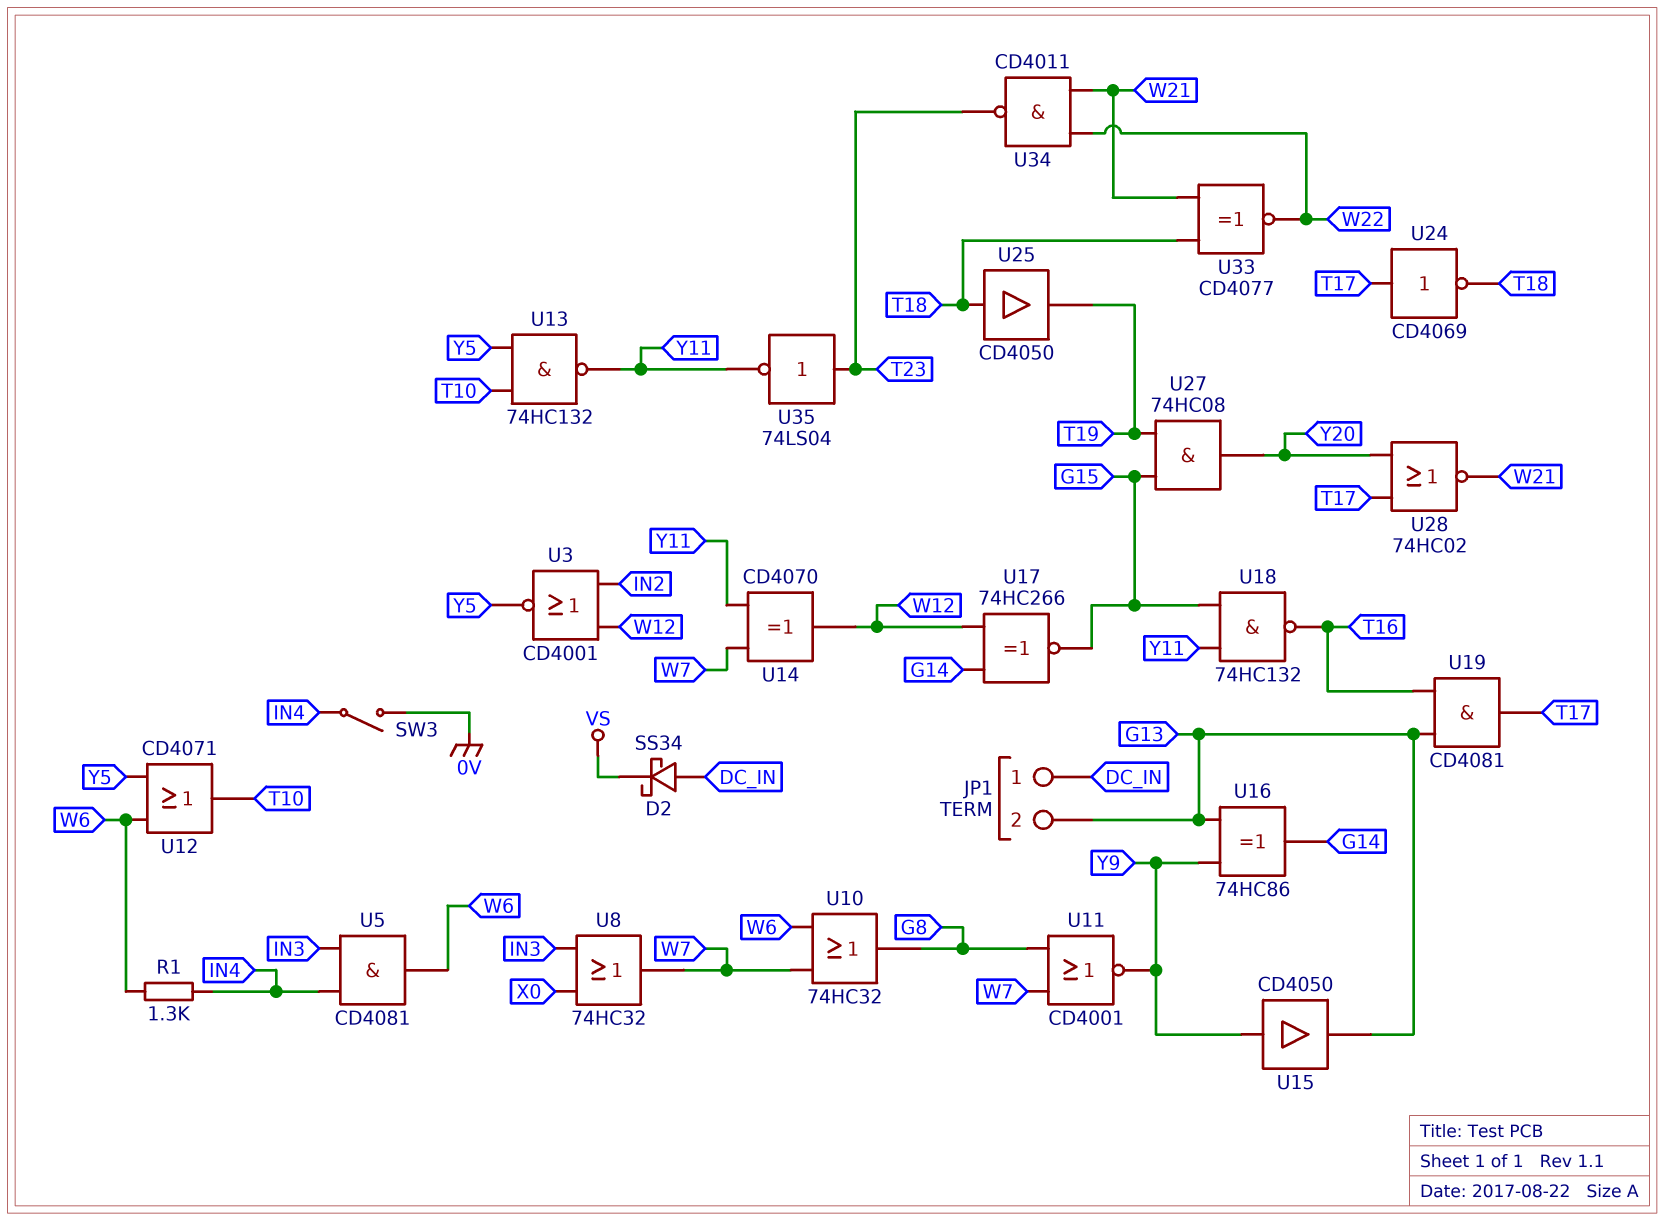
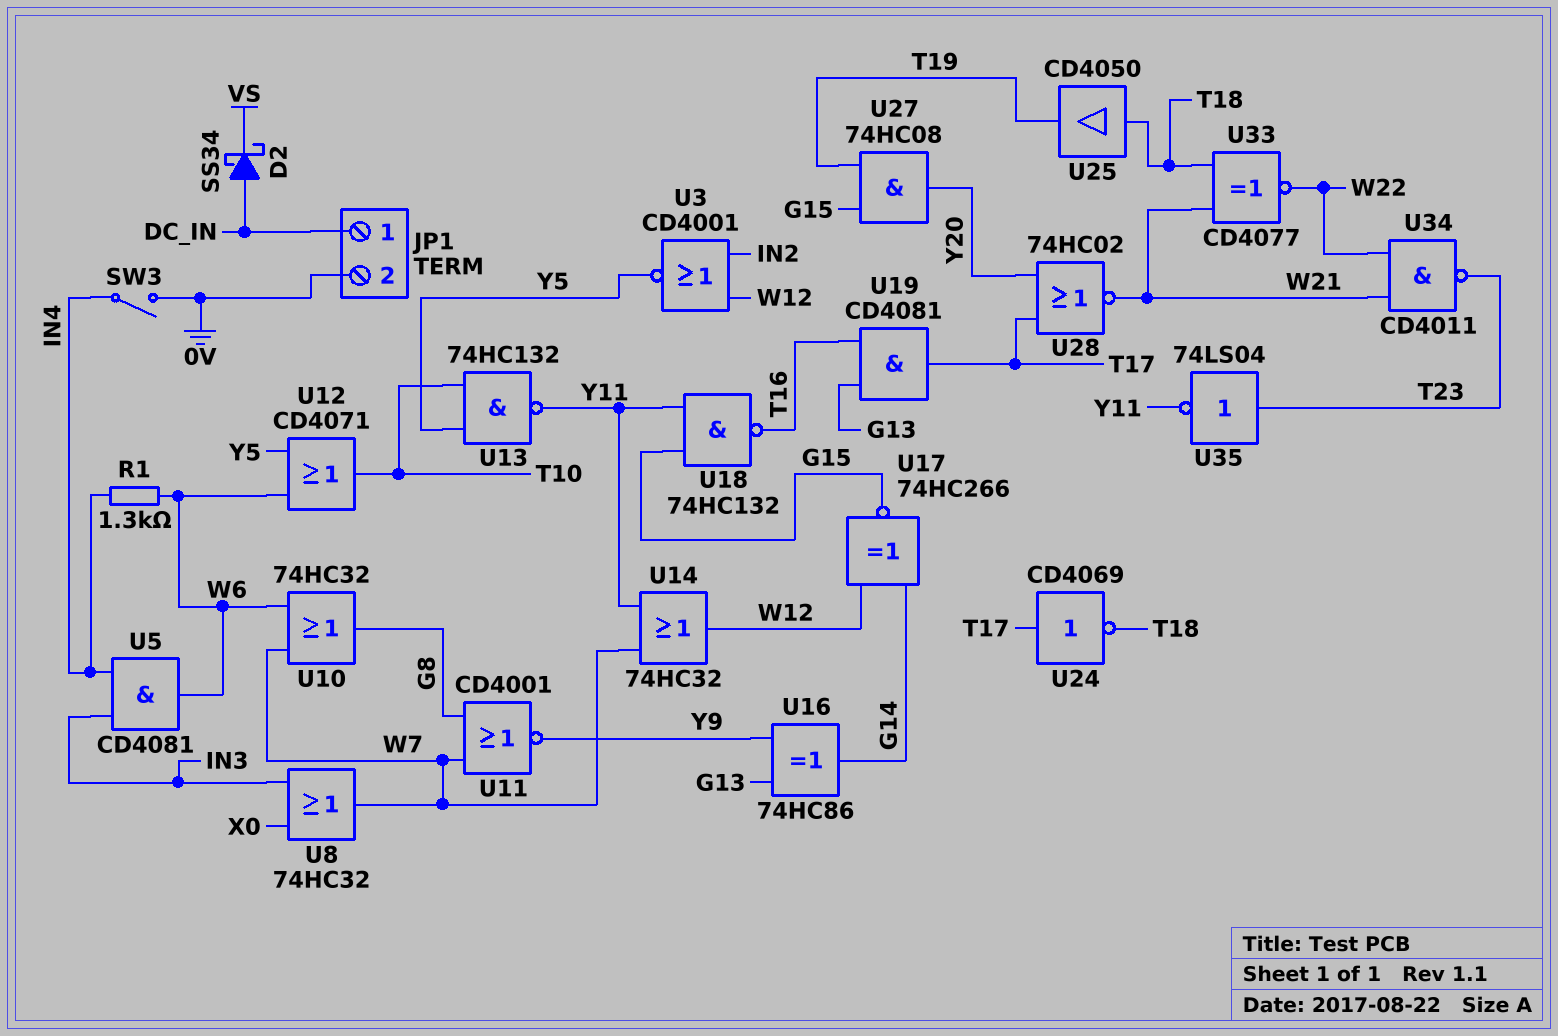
JP1 pin 2: G13 -> 0V
U14: XOR CD4070 (in W7, in Y11, out W12) -> OR 74HC32 (in W7, in Y11, out W12)
U15: buffer CD4050 (in Y9, out G13) -> none

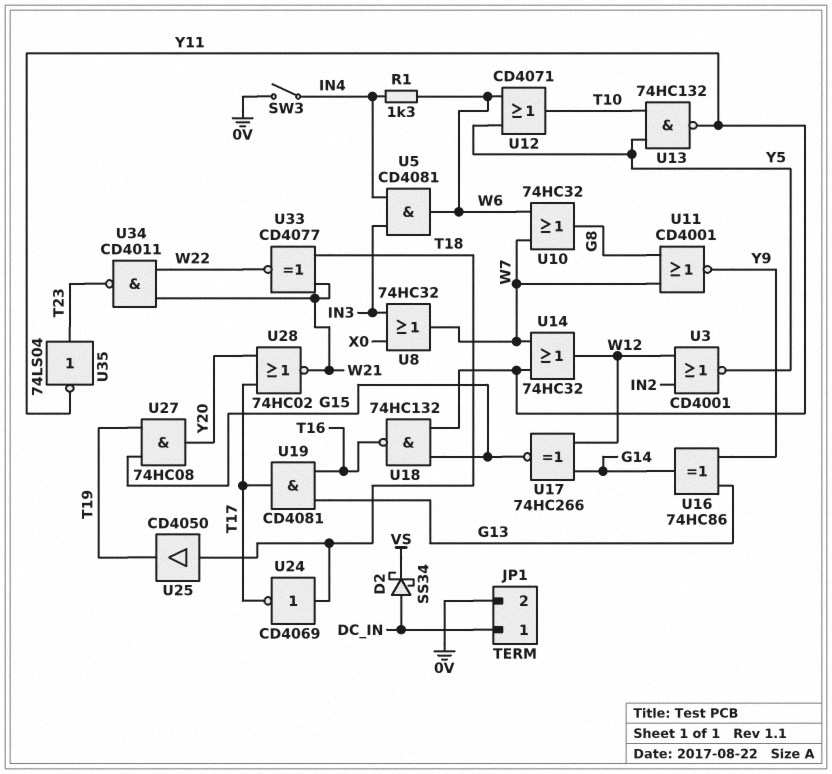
U24: NOT CD4069 (in T17, out T18) -> NOT CD4069 (in T18, out T17)

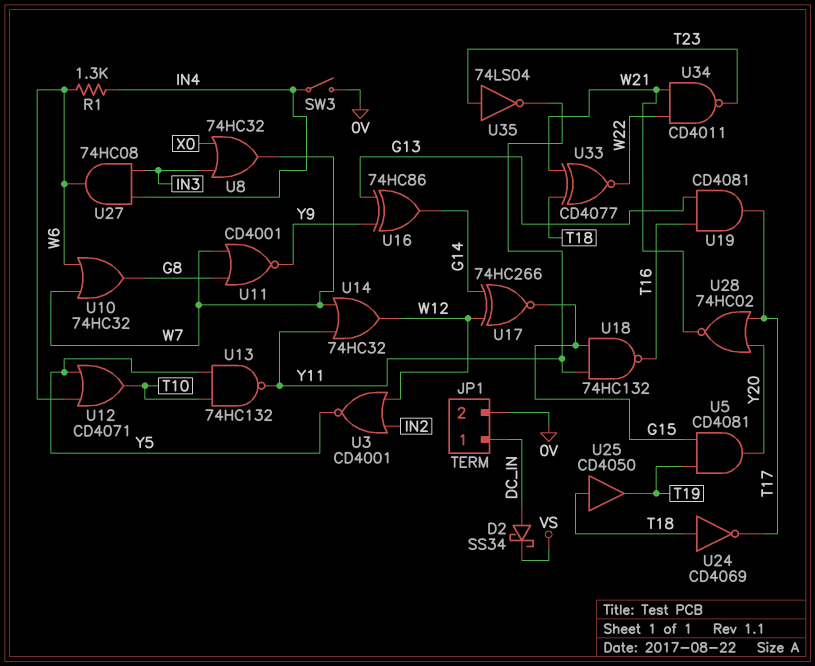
U5: AND CD4081 (in IN3, in IN4, out W6) -> AND CD4081 (in G15, in T19, out Y20)
U27: AND 74HC08 (in G15, in T19, out Y20) -> AND 74HC08 (in IN3, in IN4, out W6)

